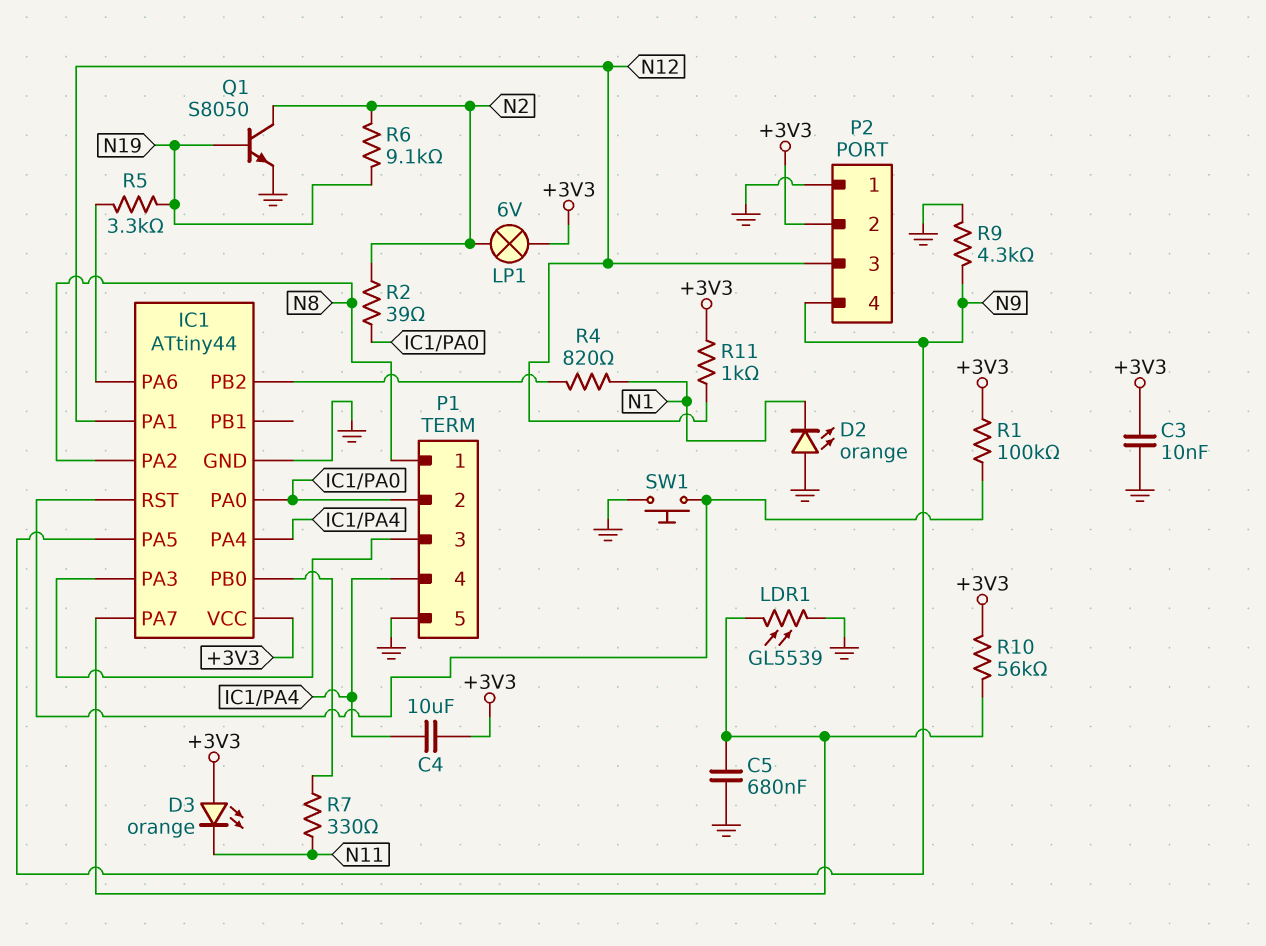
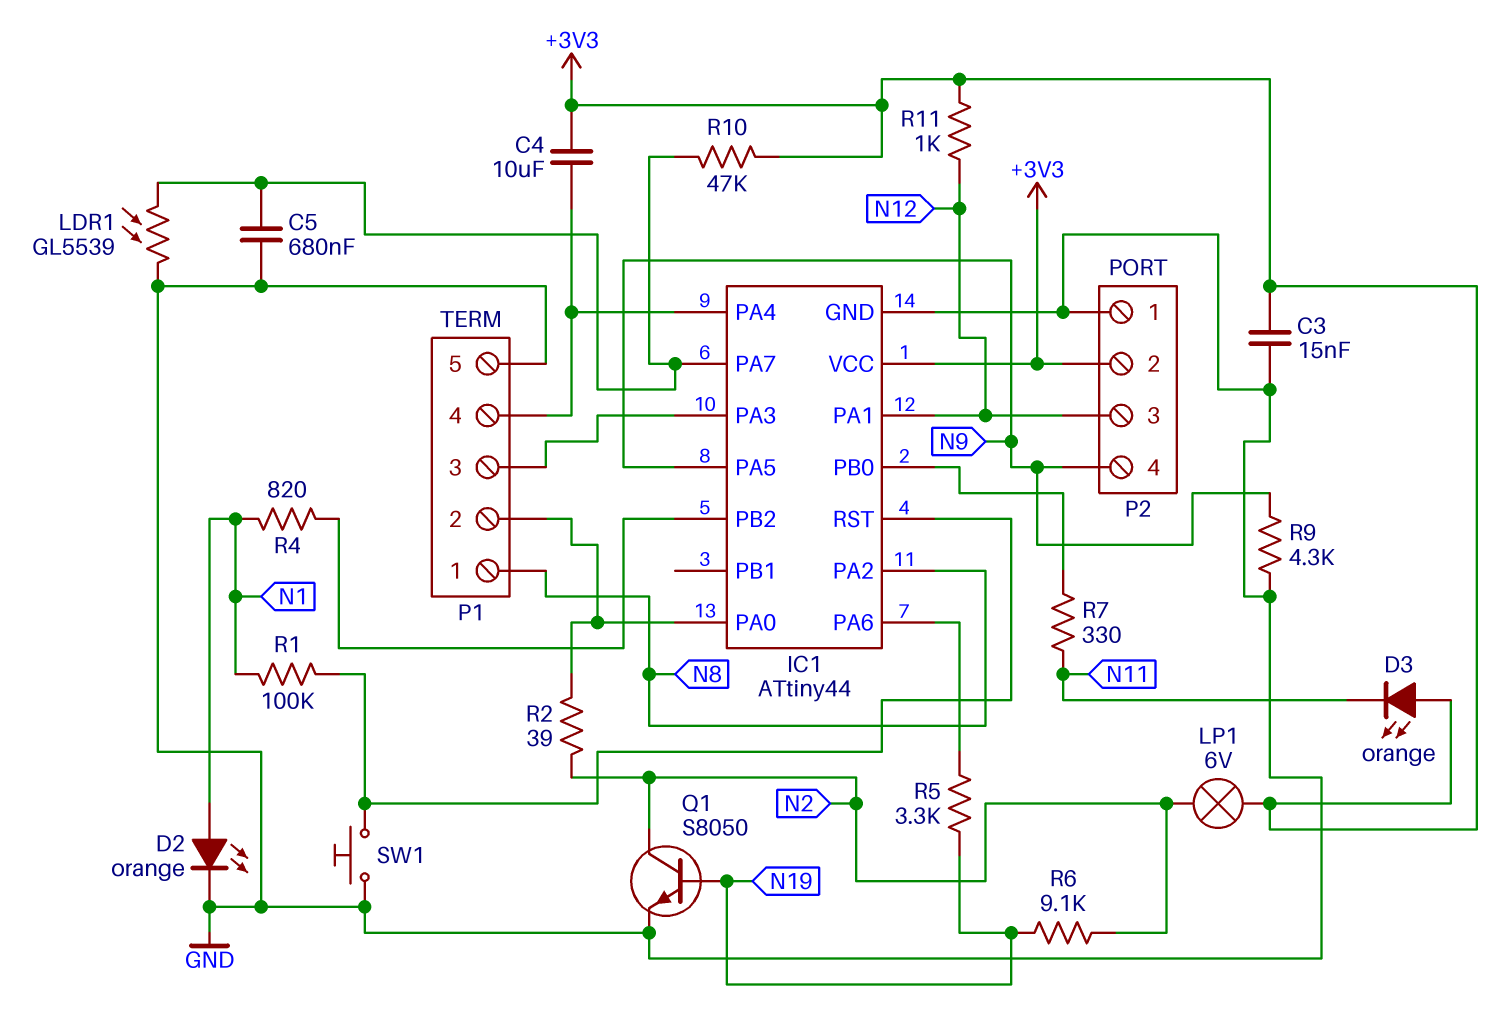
C3: 10nF (+3V3, GND) -> 15nF (+3V3, GND)
D2: LED orange (A GND, K N1) -> LED orange (A N1, K GND)
R1: 100k (+3V3, IC1/RST) -> 100k (IC1/RST, N1)
R10: 56k (+3V3, IC1/PA7) -> 47k (+3V3, IC1/PA7)

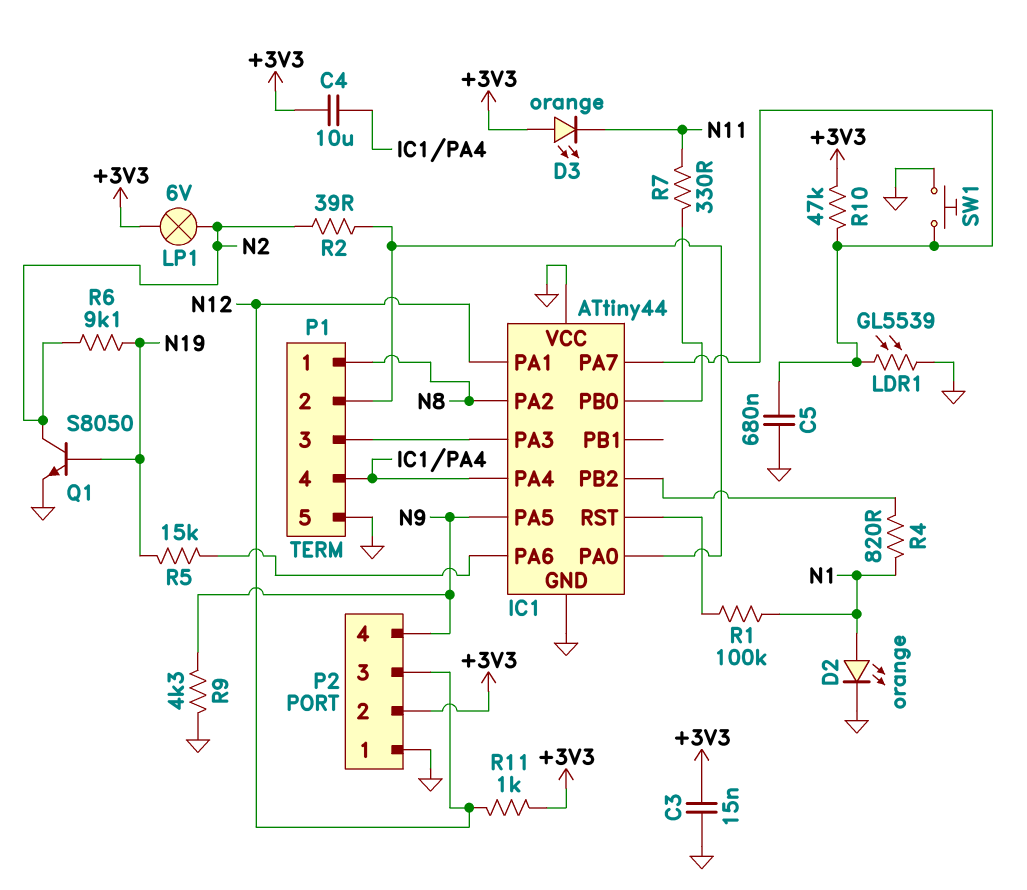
IC1 pin VCC: +3V3 -> GND
R5: 3.3k (IC1/PA6, N19) -> 15k (IC1/PA6, N19)
SW1: button (GND, IC1/RST) -> button (GND, IC1/PA7)

